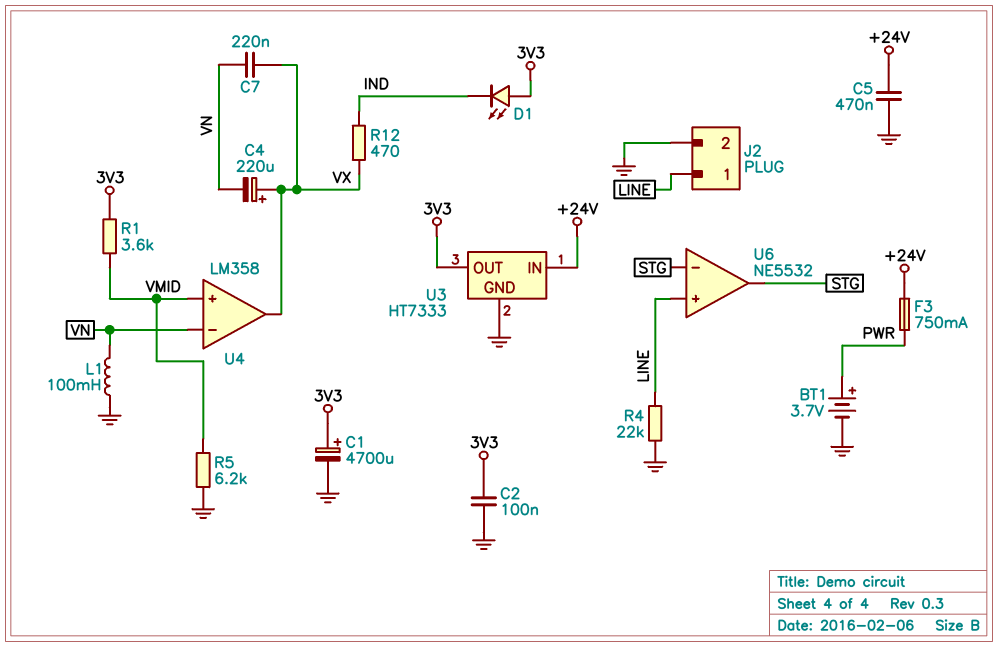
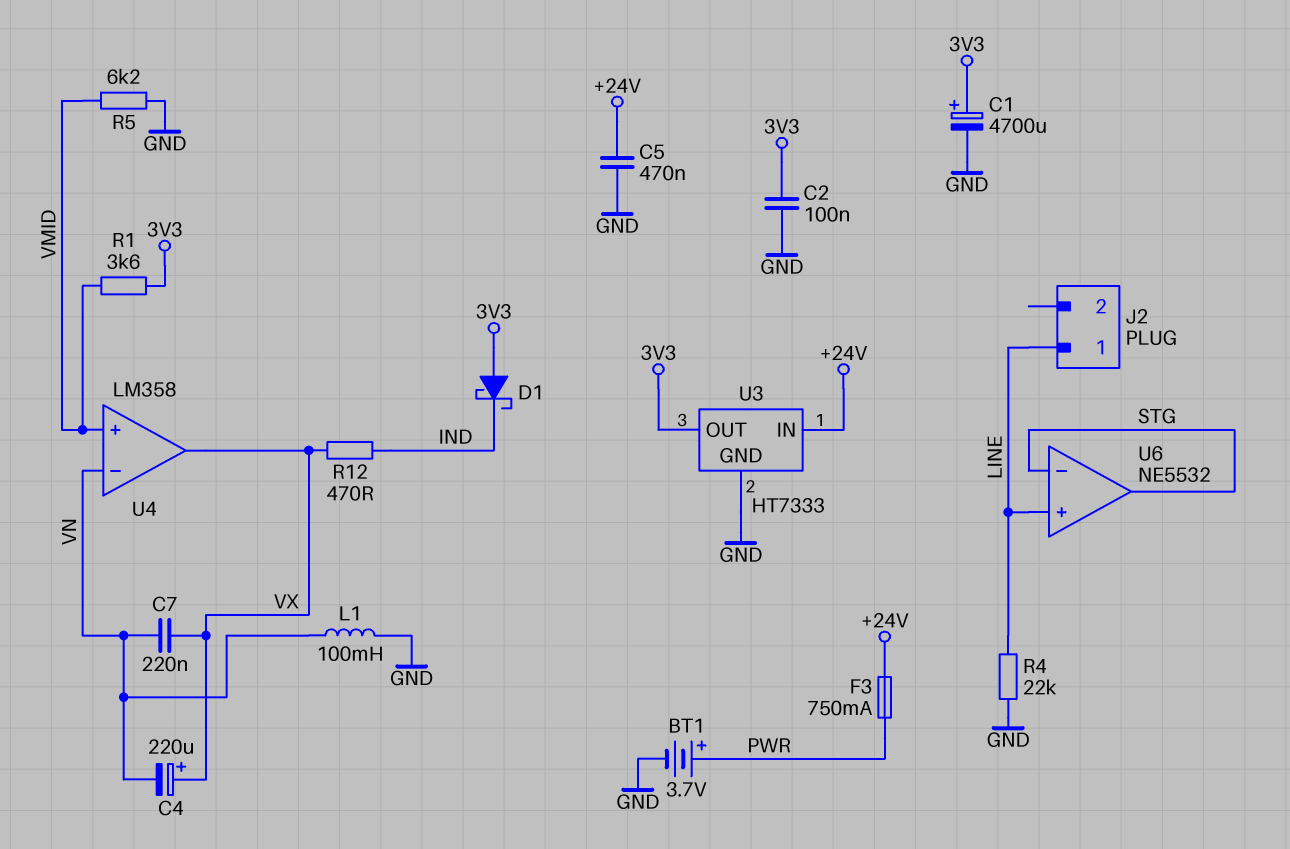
D1: LED (A 3V3, K IND) -> schottky (A 3V3, K IND)
J2 pin 2: GND -> none

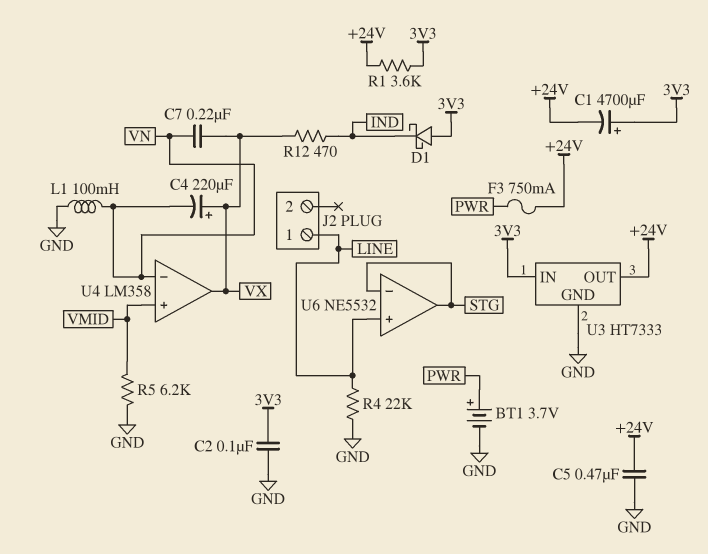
C1: 4700uF (plus 3V3, minus GND) -> 4700uF (plus 3V3, minus +24V)
R1: 3.6k (3V3, VMID) -> 3.6k (+24V, 3V3)
U3 pin IN: +24V -> 3V3
U3 pin OUT: 3V3 -> +24V

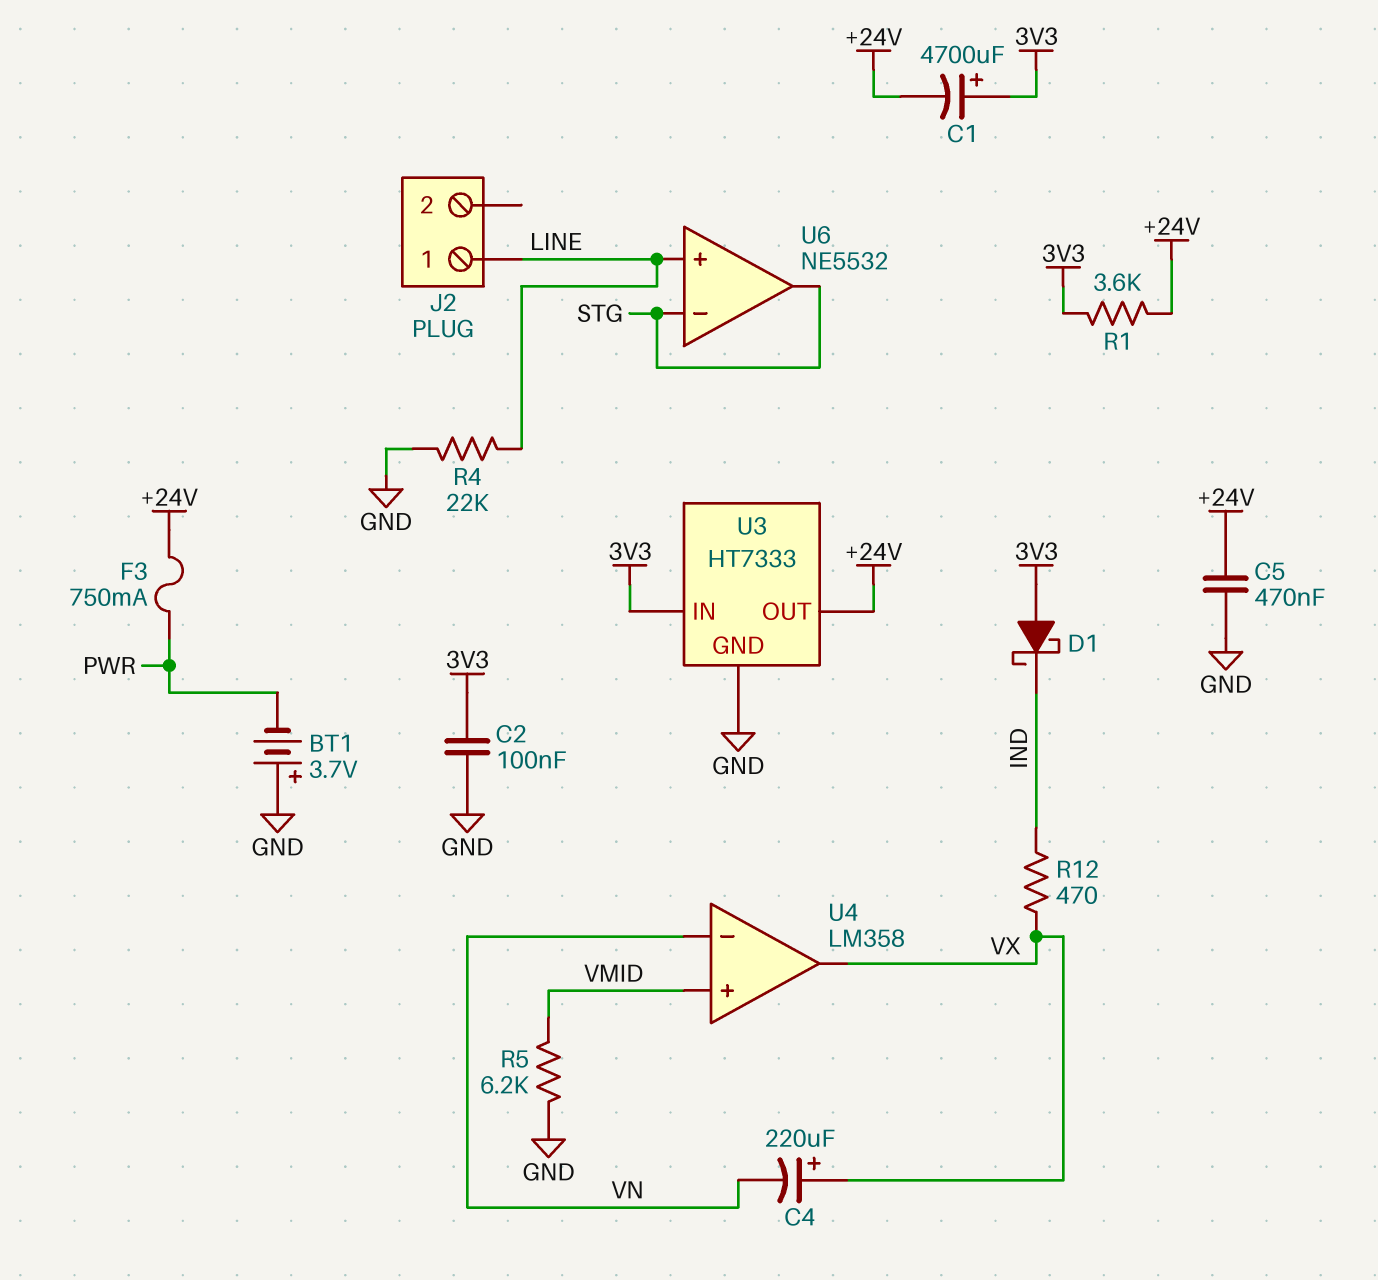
BT1: 3.7V (plus PWR, minus GND) -> 3.7V (plus GND, minus PWR)
C7: 220nF (VN, VX) -> none
L1: 100mH (GND, VN) -> none

